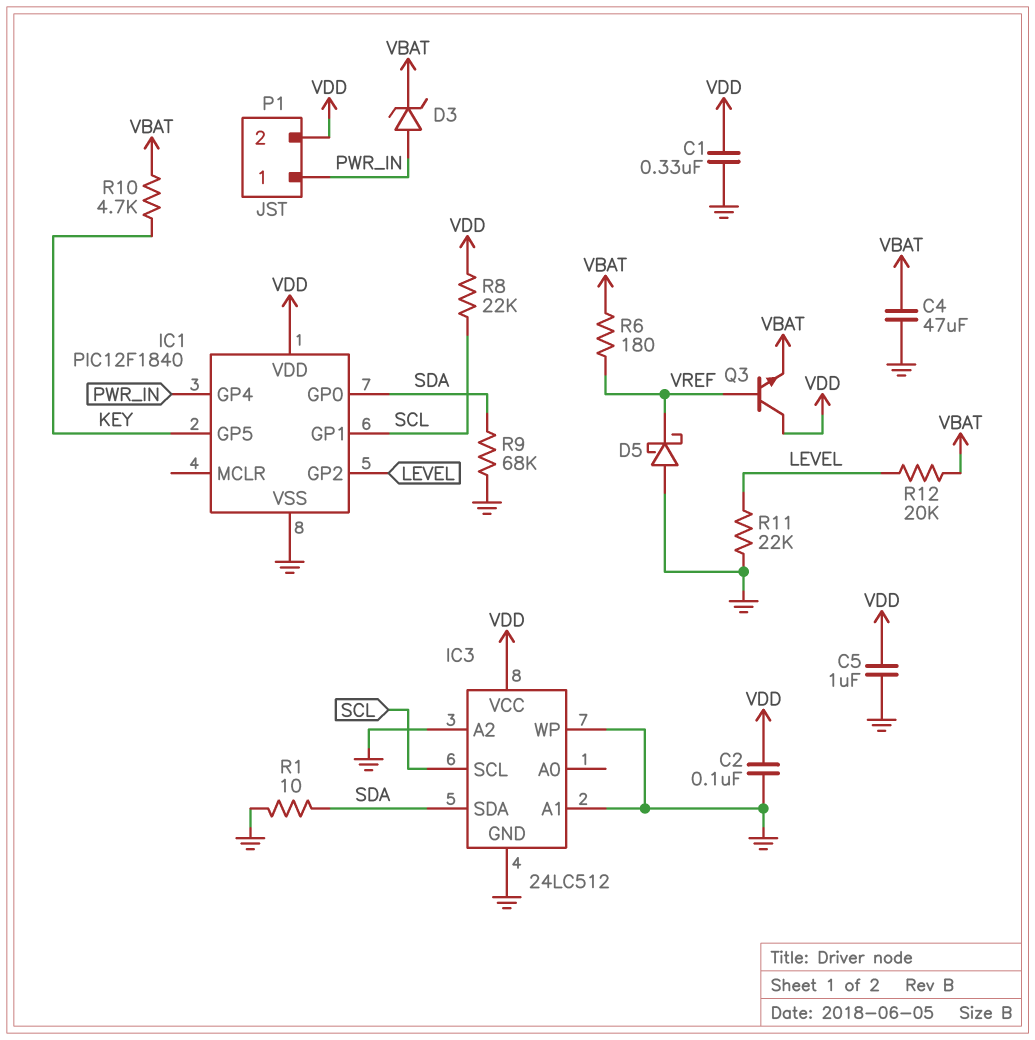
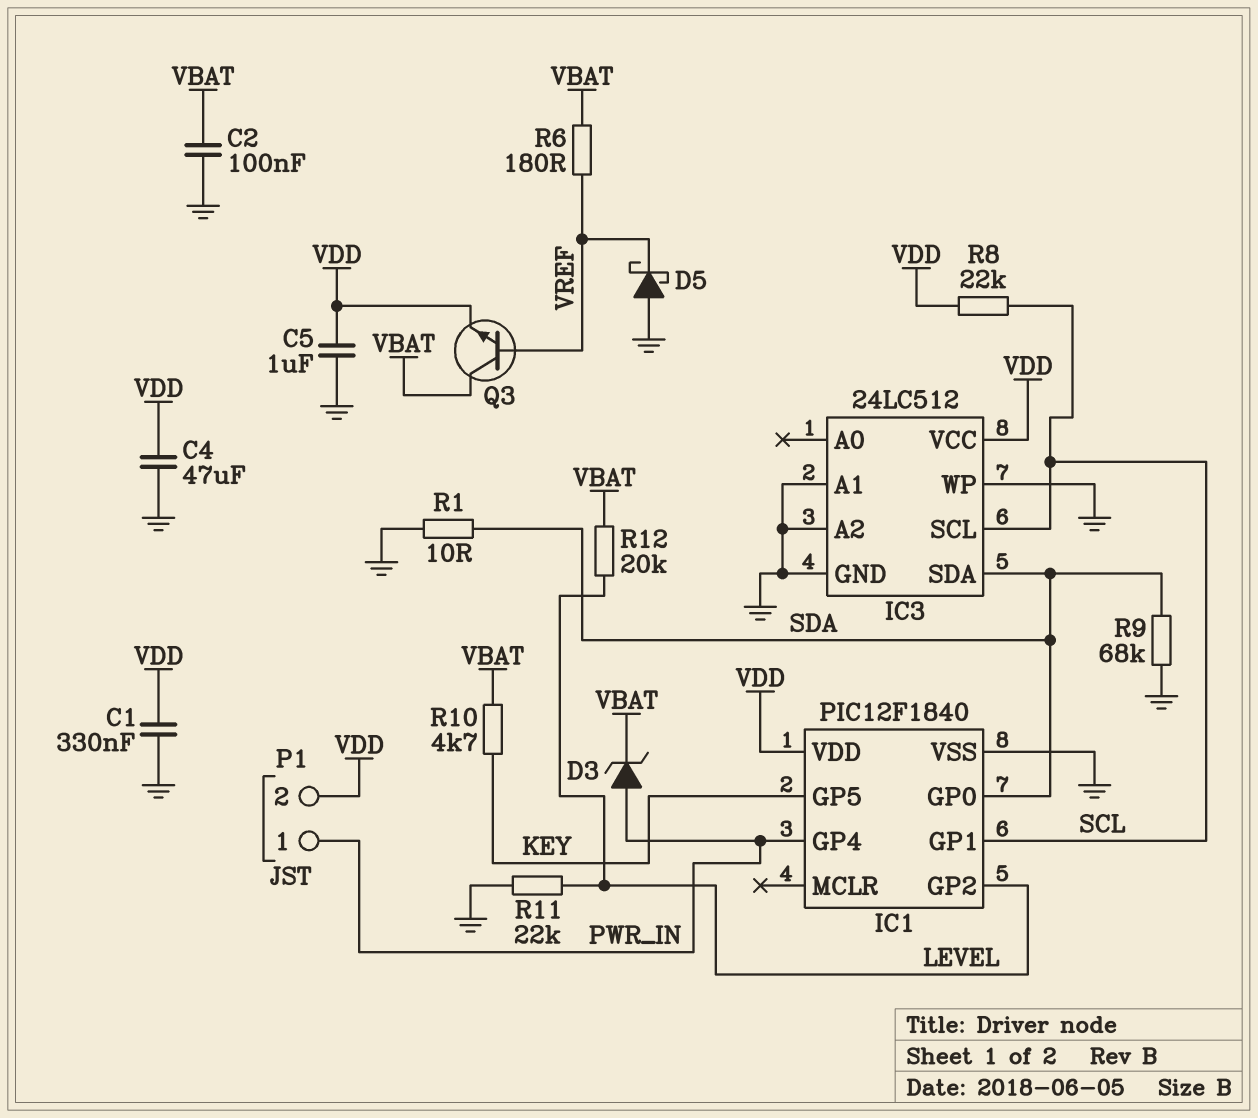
C2: 100nF (GND, VDD) -> 100nF (GND, VBAT)
C4: 47uF (GND, VBAT) -> 47uF (GND, VDD)
Q3: NPN (B VREF, C VDD, E VBAT) -> NPN (B VREF, C VBAT, E VDD)

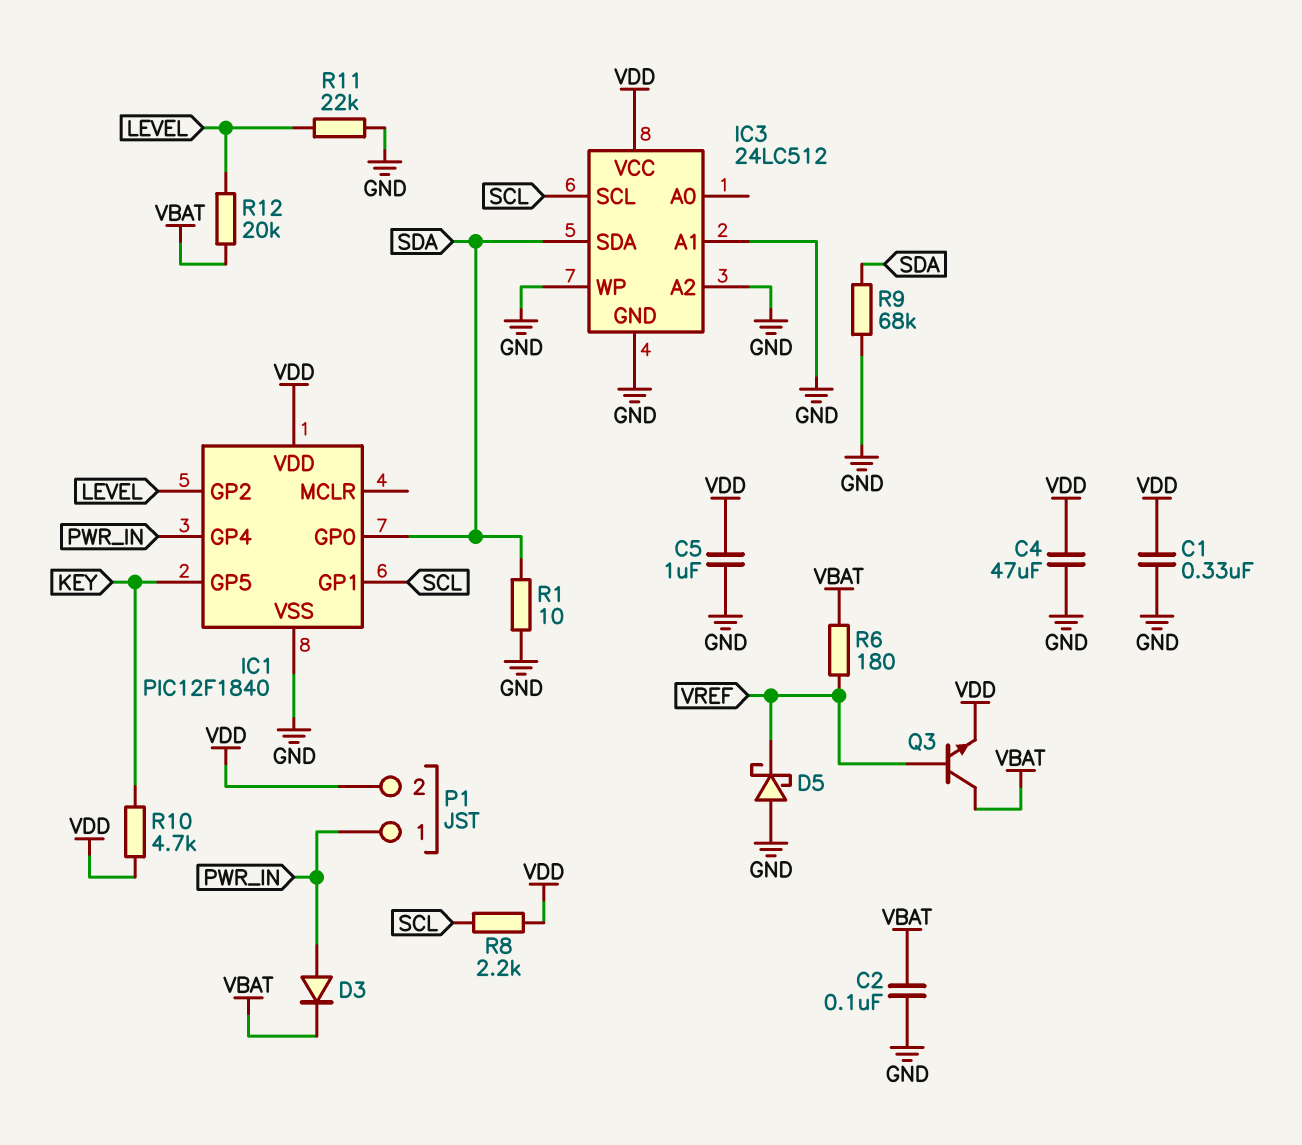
D3: zener (A PWR_IN, K VBAT) -> diode (A PWR_IN, K VBAT)
R8: 22k (SCL, VDD) -> 2.2k (SCL, VDD)
R10: 4.7k (KEY, VBAT) -> 4.7k (KEY, VDD)

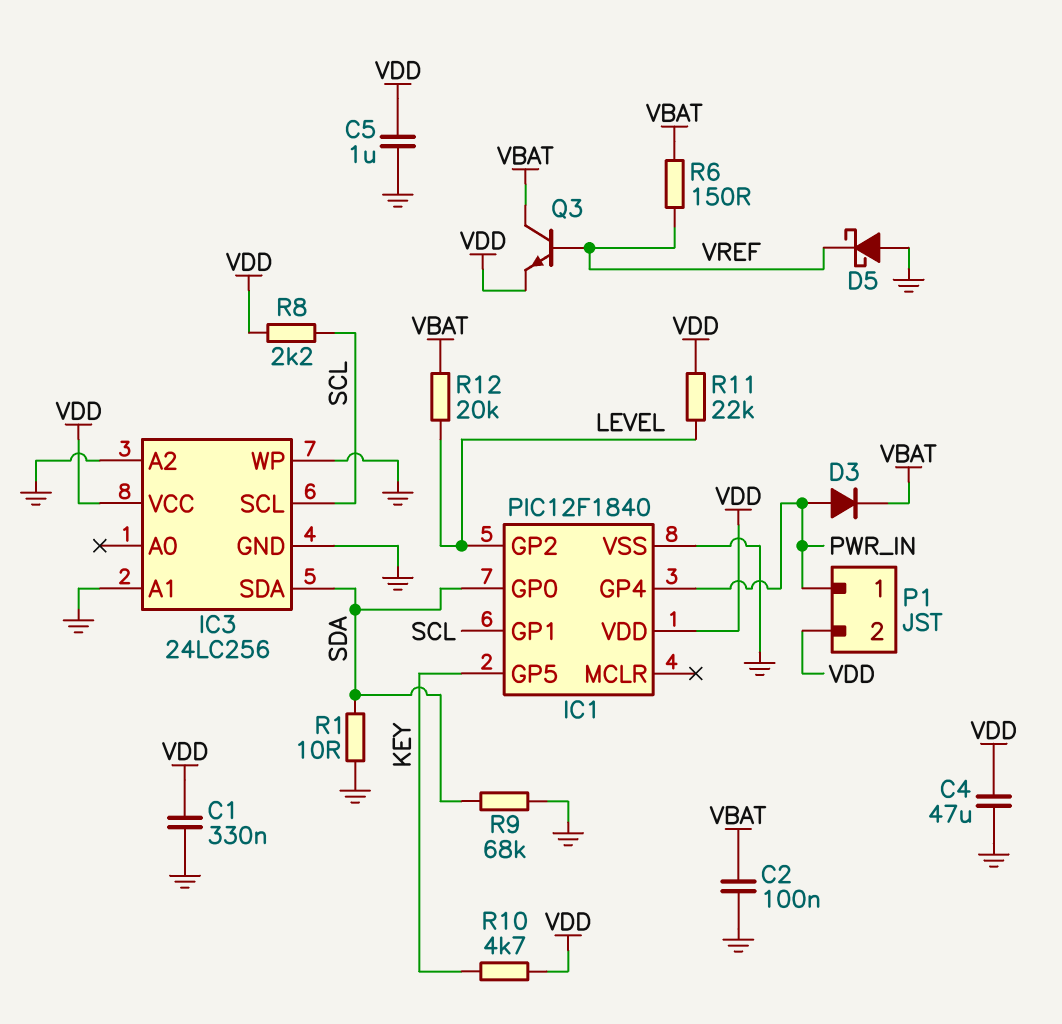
IC3: 24LC512 -> 24LC256
R6: 180 (VBAT, VREF) -> 150 (VBAT, VREF)
R11: 22k (GND, LEVEL) -> 22k (LEVEL, VDD)

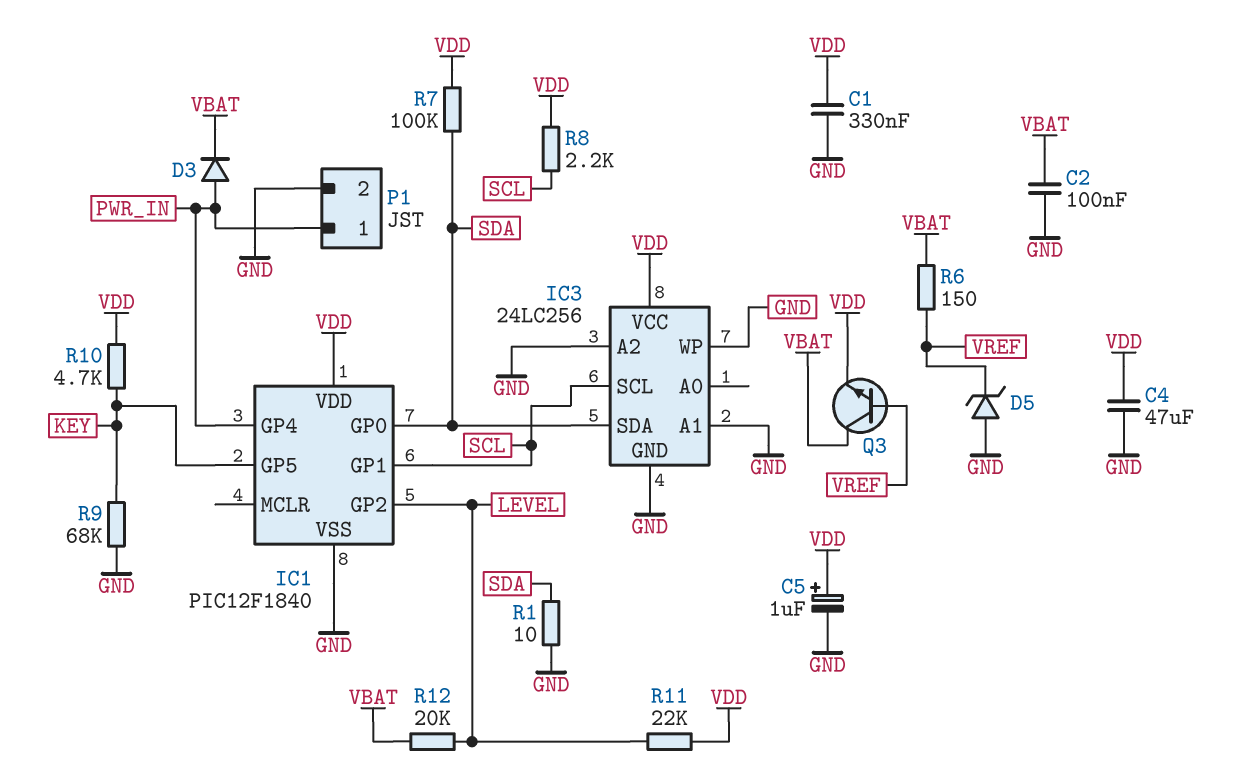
C5: 1uF (GND, VDD) -> 1uF (plus VDD, minus GND)
D5: schottky (A GND, K VREF) -> zener (A GND, K VREF)
P1 pin 2: VDD -> GND
R7: none -> 100k (SDA, VDD)
R9: 68k (GND, SDA) -> 68k (GND, KEY)

